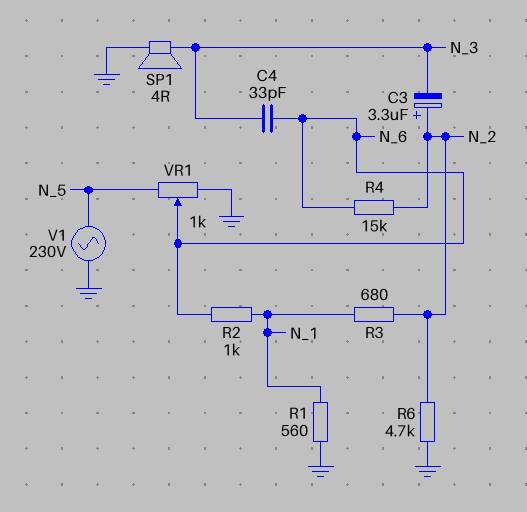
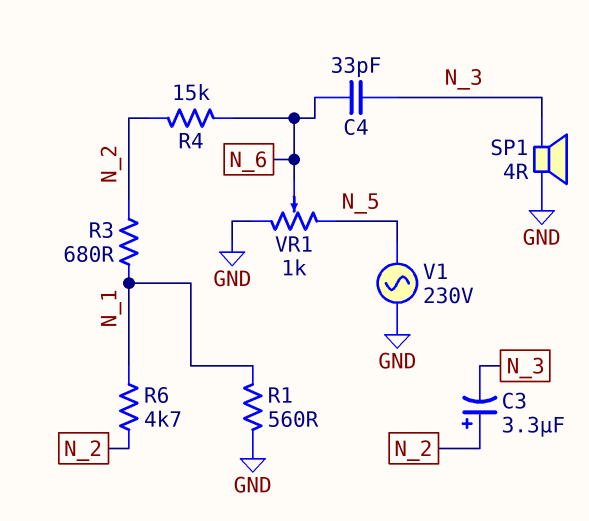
R2: 1k (N_1, N_6) -> none
R6: 4.7k (GND, N_2) -> 4.7k (N_1, N_2)

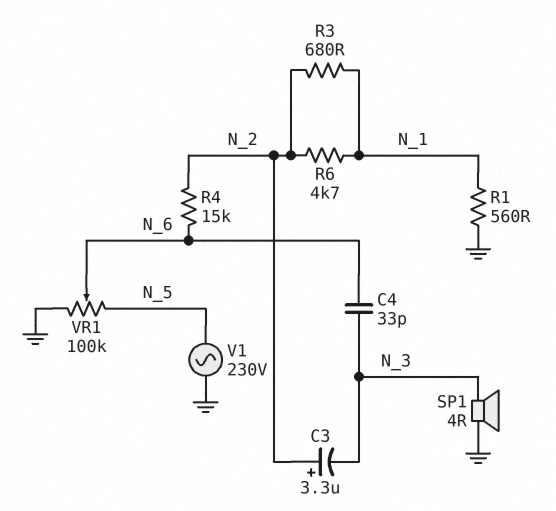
VR1: 1k (GND, N_5, wiper N_6) -> 100k (GND, N_5, wiper N_6)

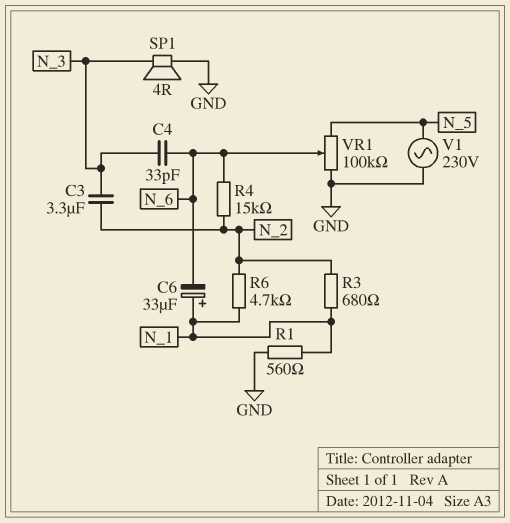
C3: 3.3uF (plus N_2, minus N_3) -> 3.3uF (N_2, N_3)
C6: none -> 33uF (plus N_1, minus N_6)

